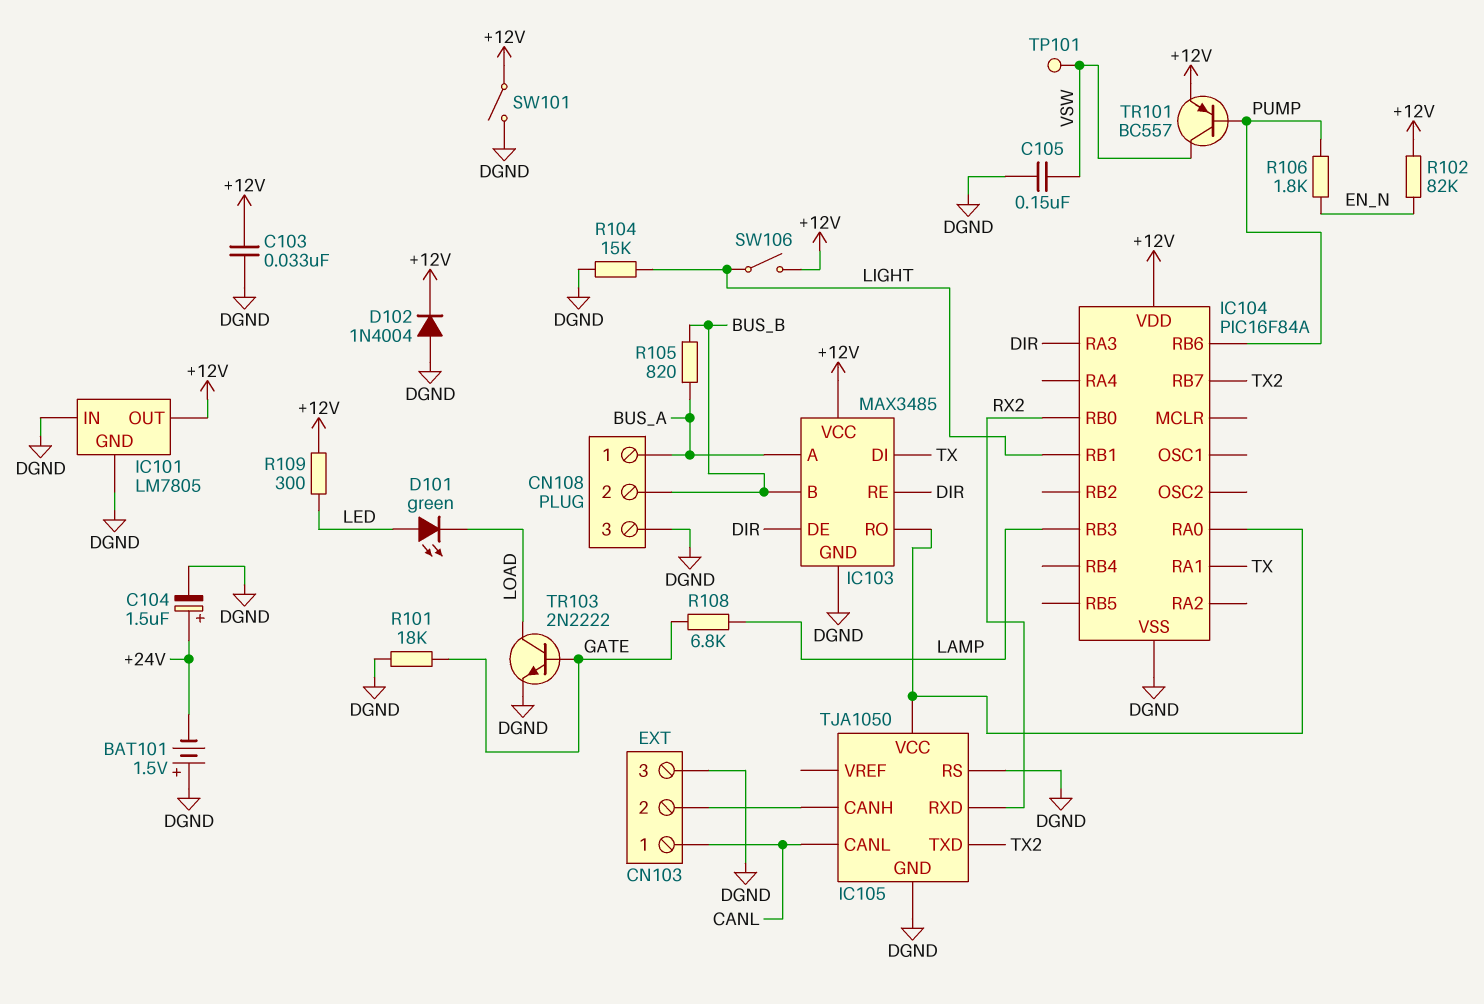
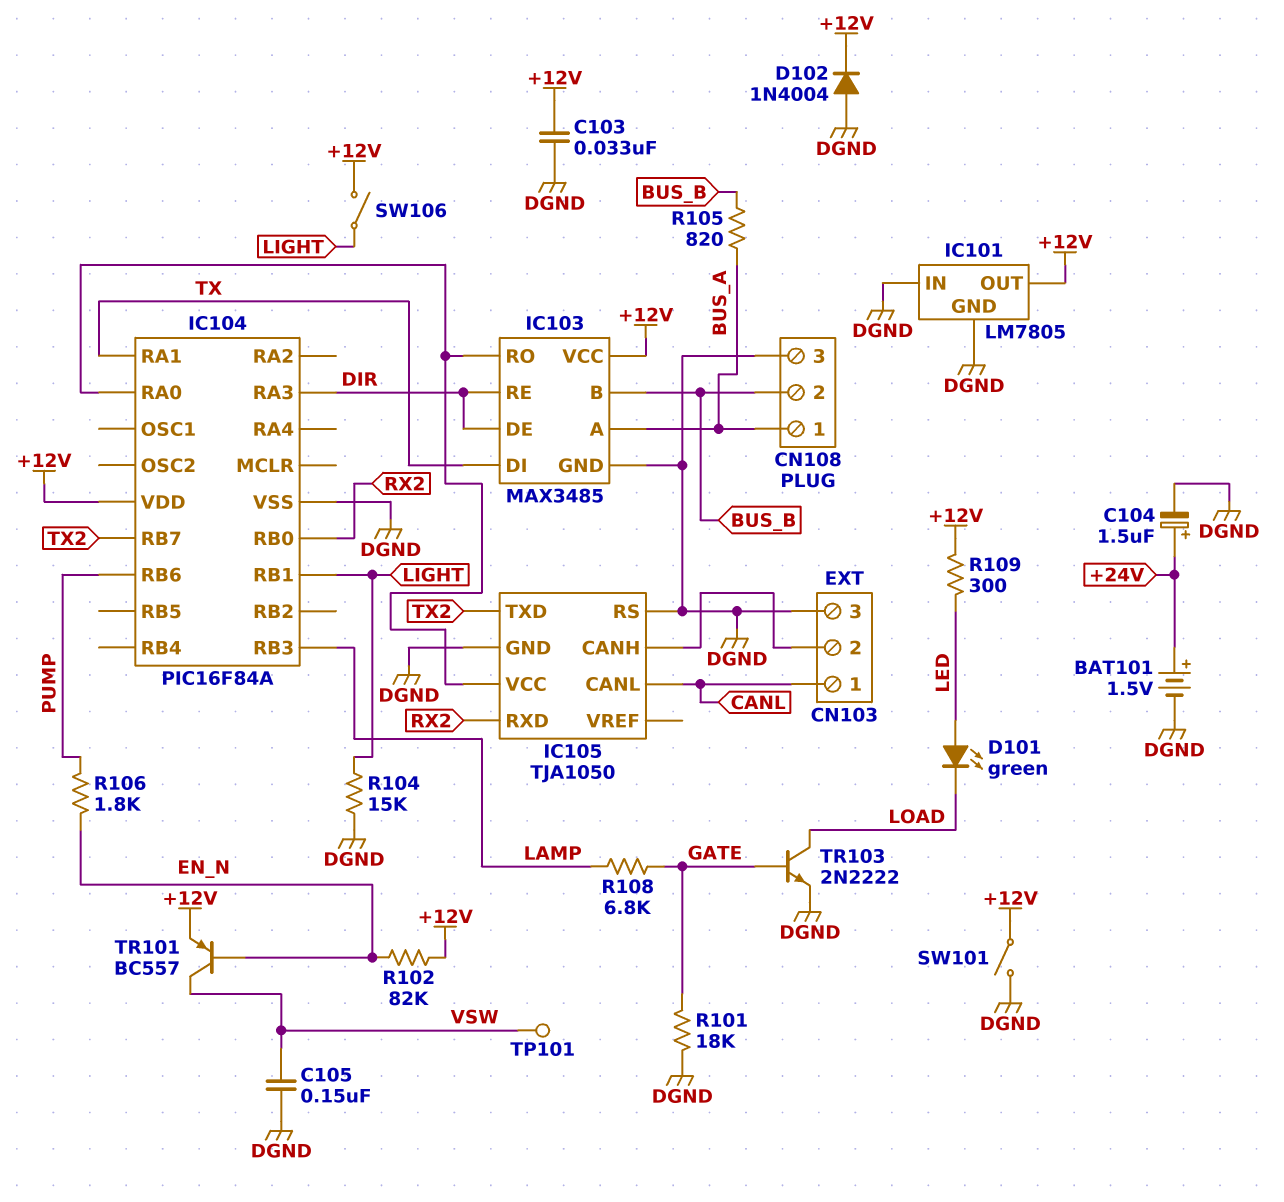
BAT101: 1.5V (plus DGND, minus +24V) -> 1.5V (plus +24V, minus DGND)
TR101: PNP BC557 (B PUMP, C VSW, E +12V) -> PNP BC557 (B EN_N, C VSW, E +12V)

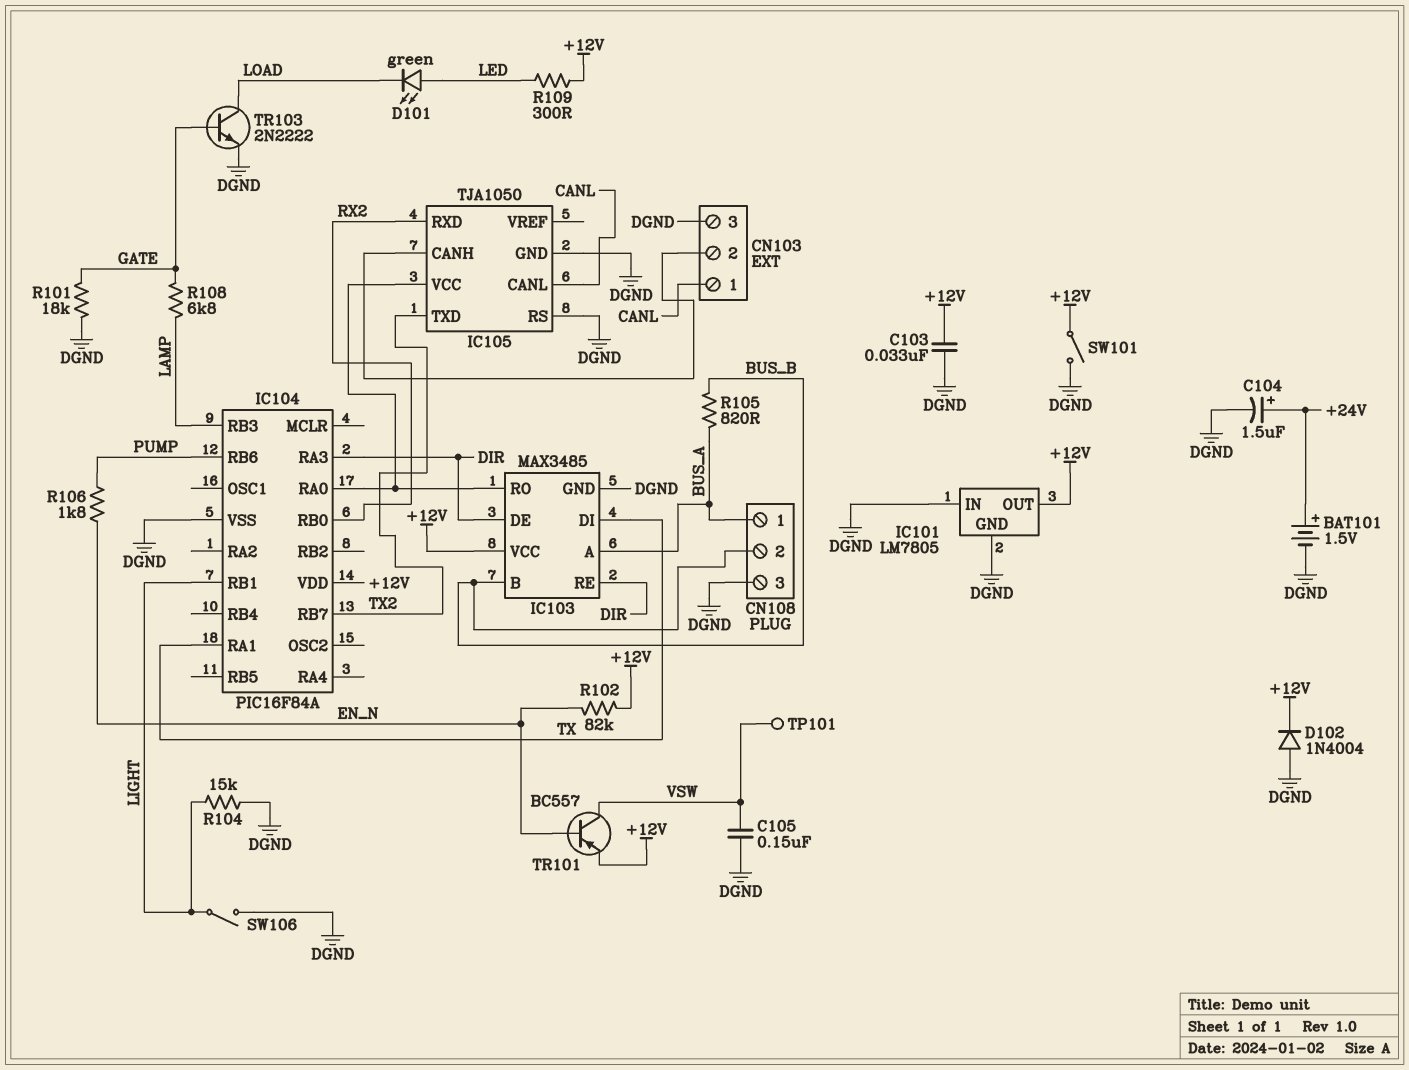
SW106: switch (+12V, LIGHT) -> switch (DGND, LIGHT)

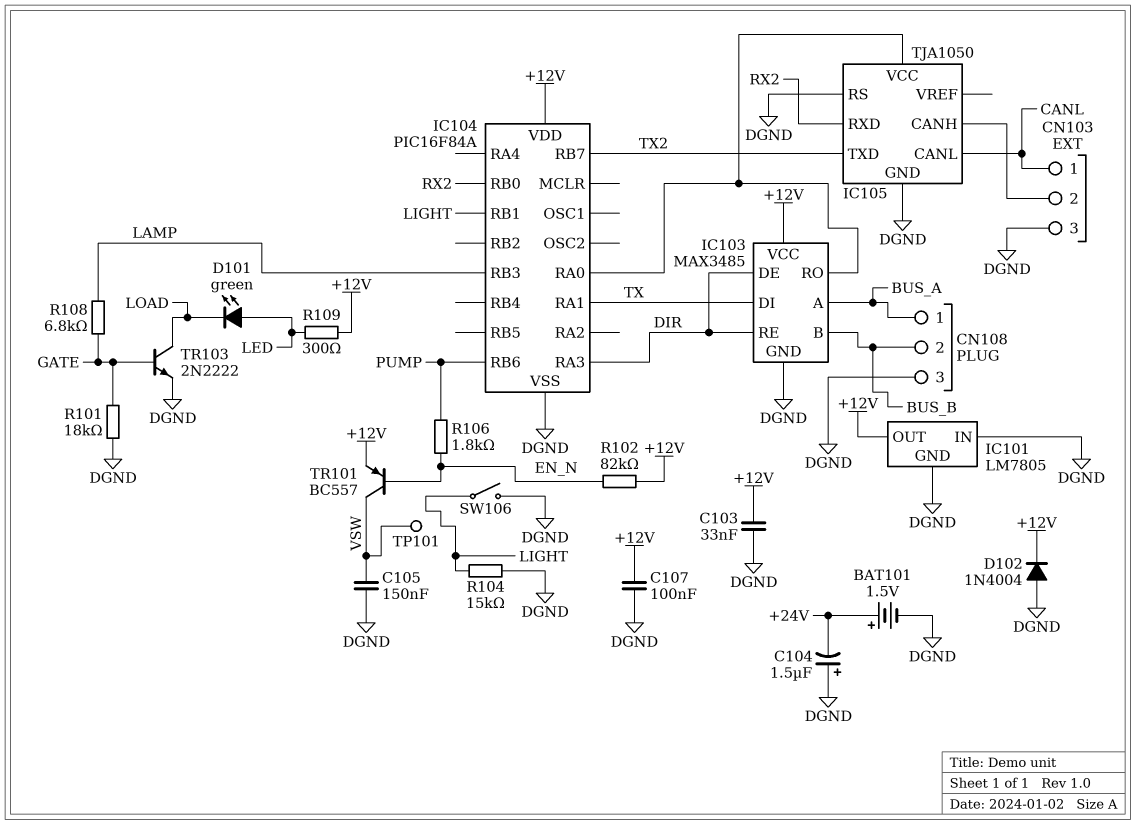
C104: 1.5uF (plus +24V, minus DGND) -> 1.5uF (plus DGND, minus +24V)
C107: none -> 100nF (+12V, DGND)
R105: 820 (BUS_A, BUS_B) -> none
SW101: switch (+12V, DGND) -> none

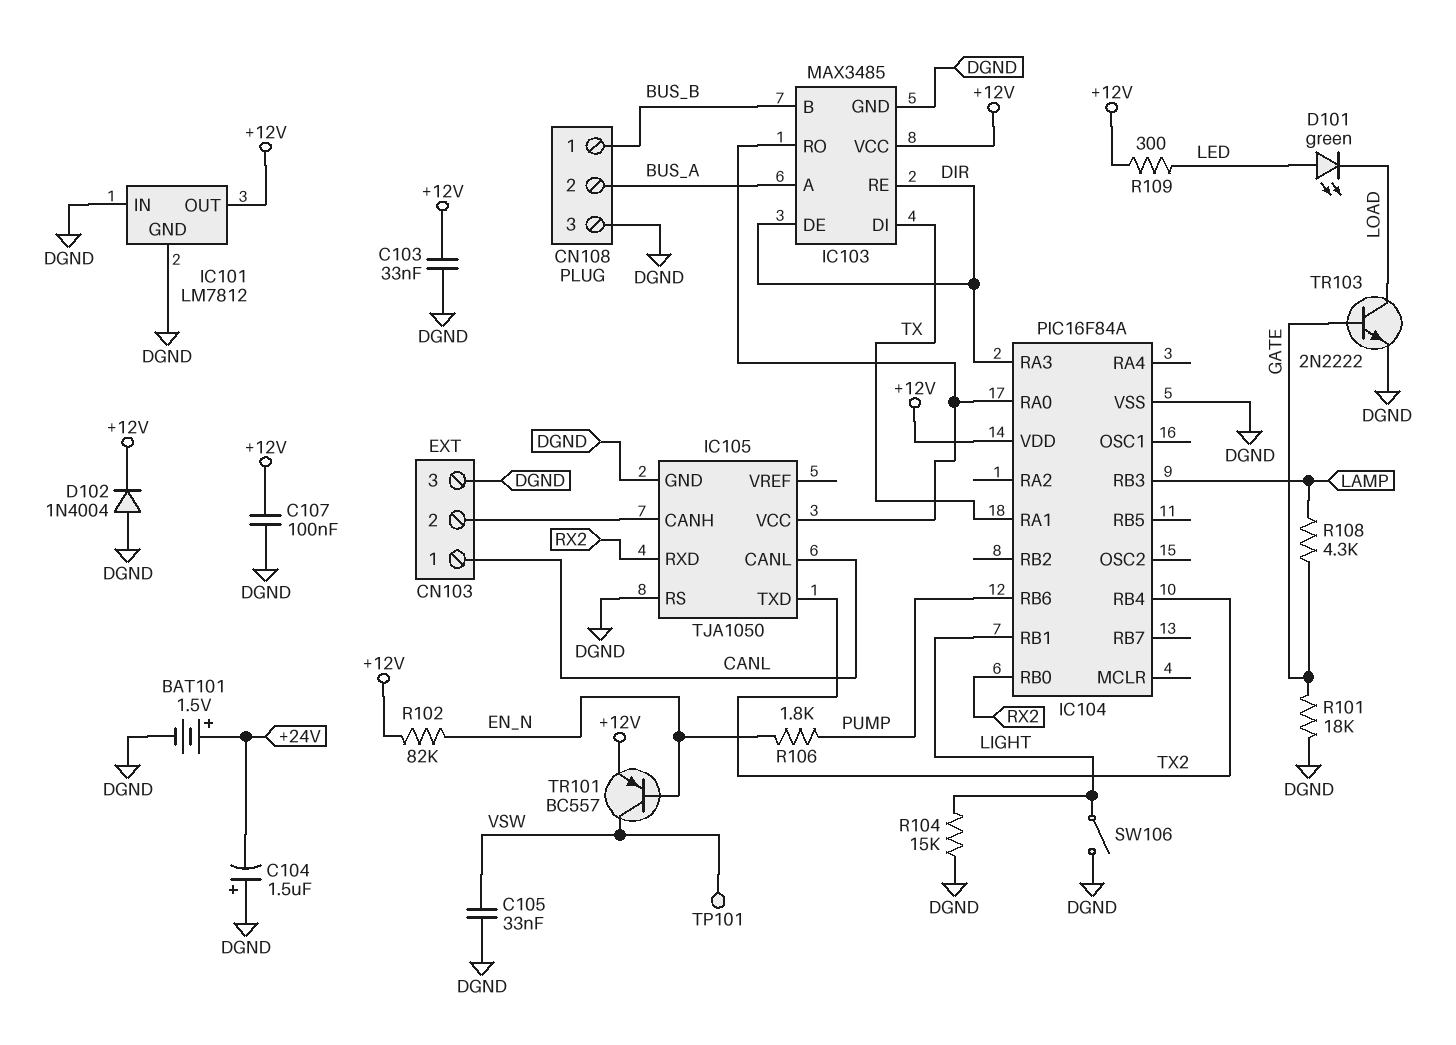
C105: 150nF (DGND, VSW) -> 33nF (DGND, VSW)
CN108 pin 1: BUS_A -> BUS_B
CN108 pin 2: BUS_B -> BUS_A
IC101: LM7805 -> LM7812
IC104 pin RB4: none -> TX2
IC104 pin RB7: TX2 -> none
R108: 6.8k (GATE, LAMP) -> 4.3k (GATE, LAMP)

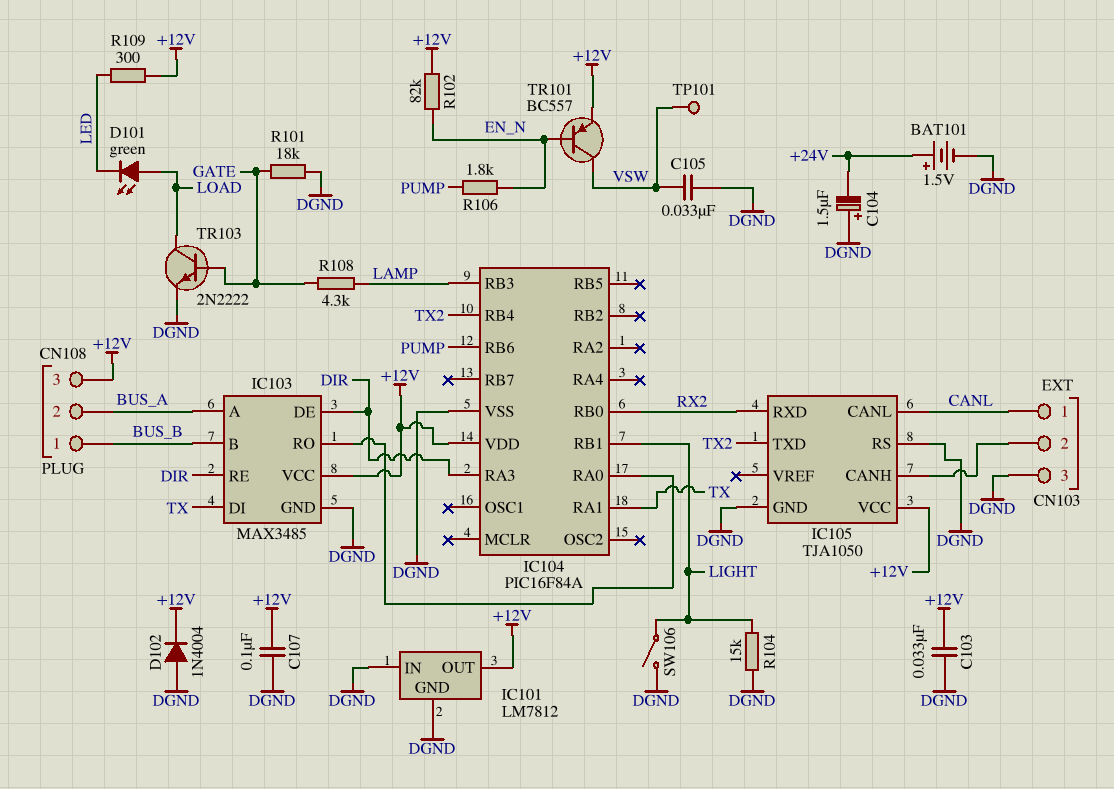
CN108 pin 3: DGND -> +12V
D101: LED green (A LED, K LOAD) -> LED green (A LOAD, K LED)
IC105 pin VCC: IC103/RO -> +12V

